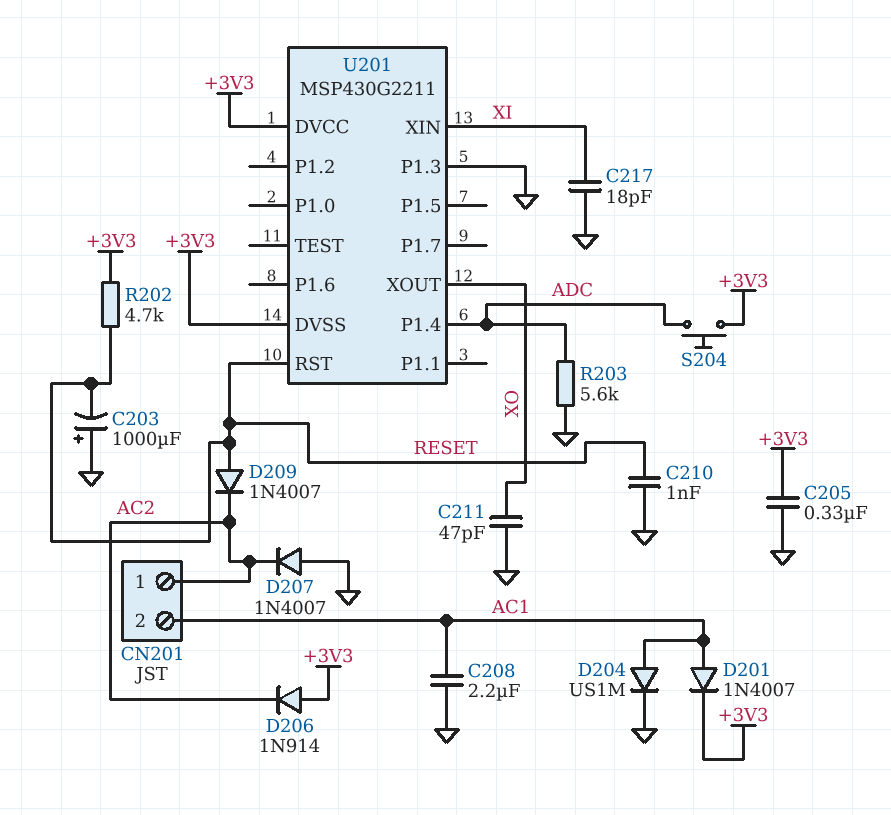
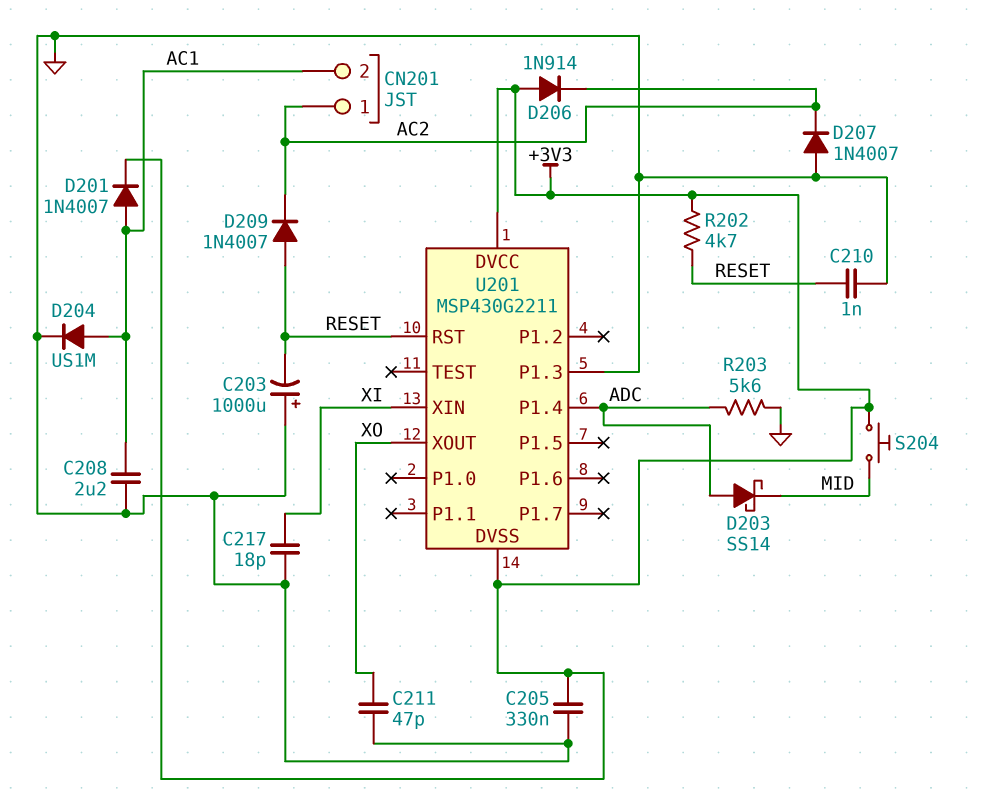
D203: none -> schottky SS14 (A ADC, K MID)
S204: button (+3V3, ADC) -> button (+3V3, MID)

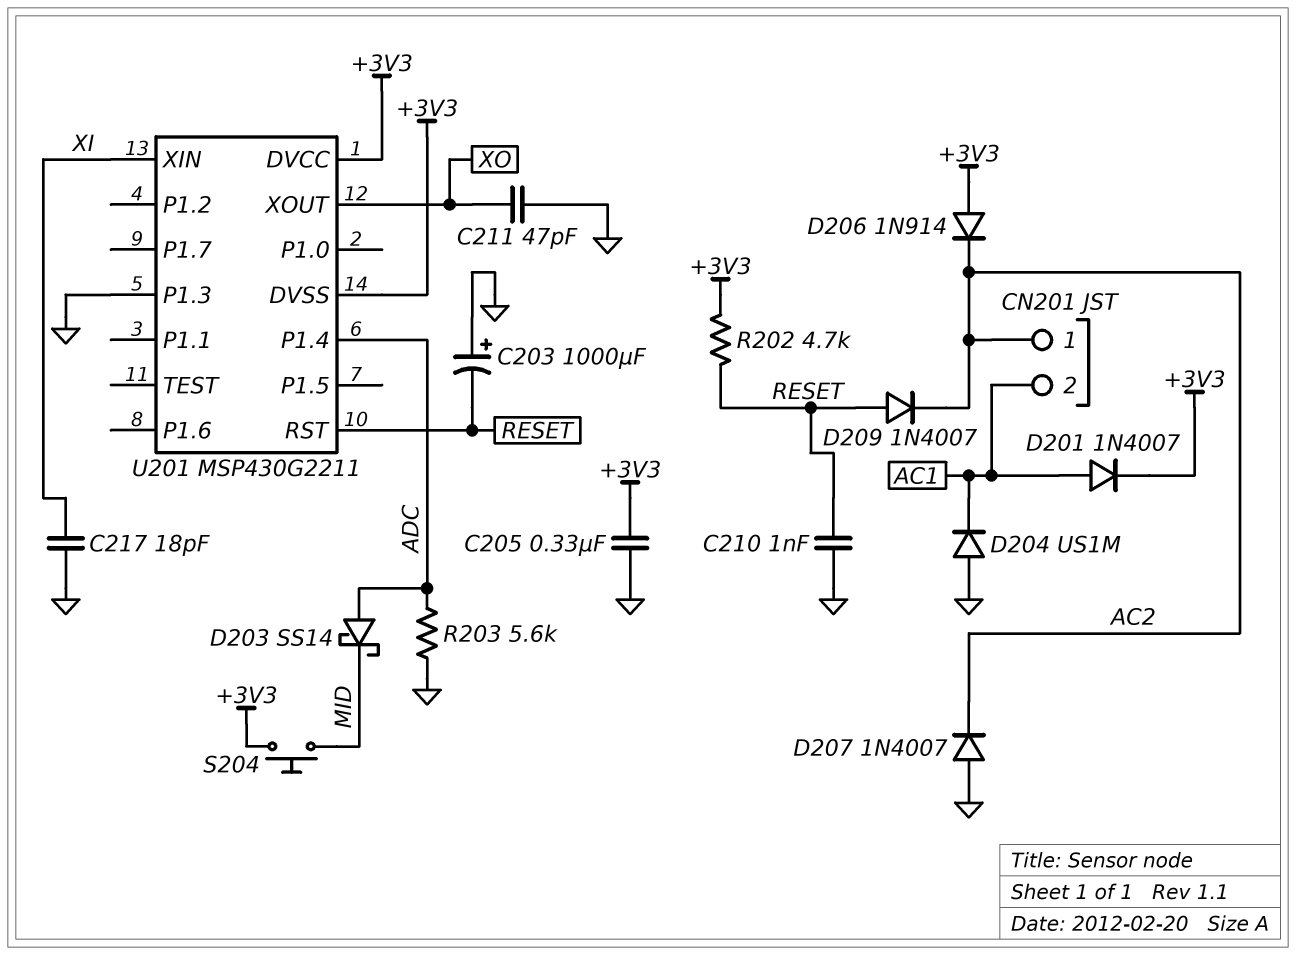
C208: 2.2uF (AC1, GND) -> none
D204: diode US1M (A AC1, K GND) -> diode US1M (A GND, K AC1)

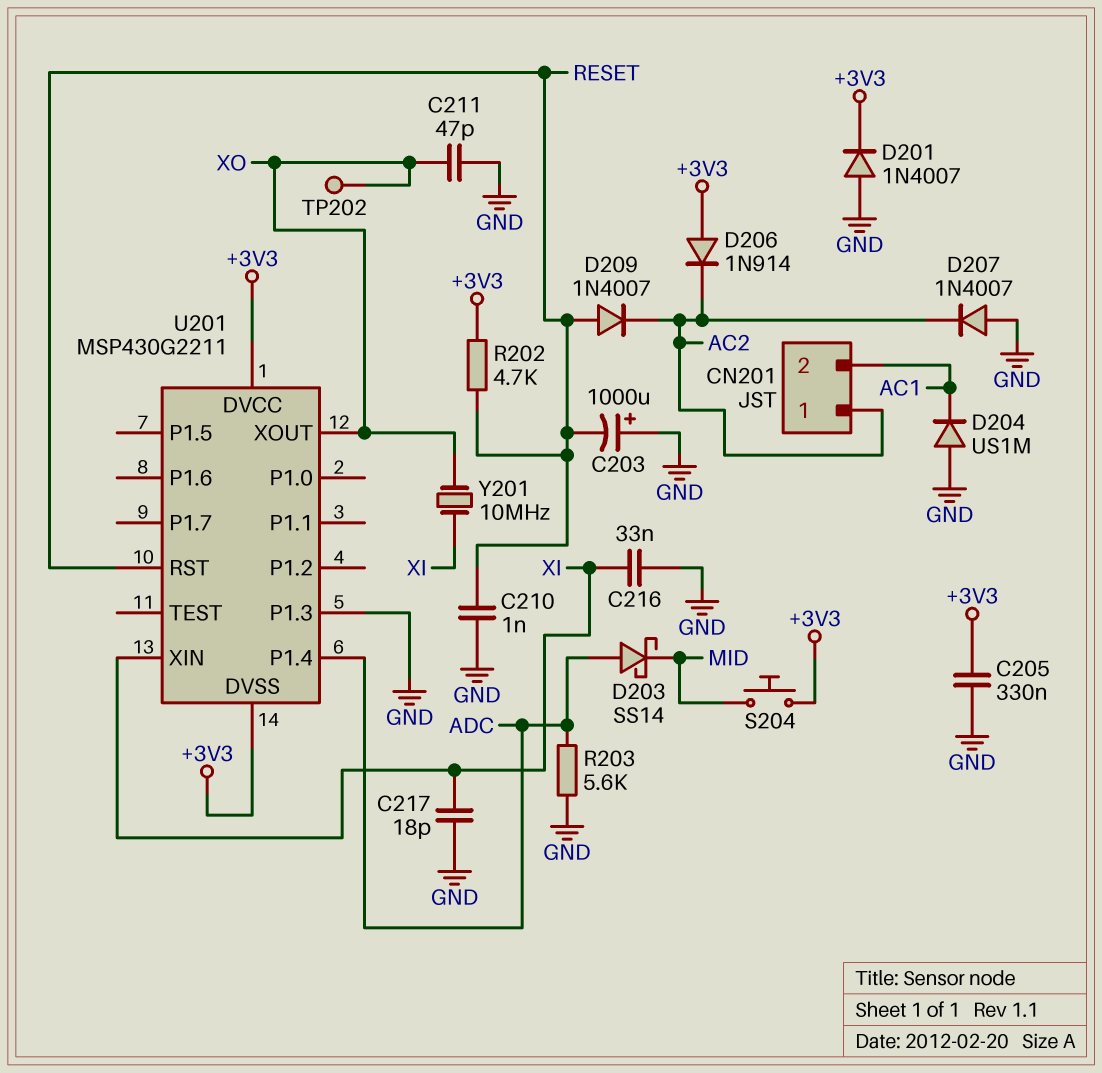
C216: none -> 33nF (GND, XI)
D201: diode 1N4007 (A AC1, K +3V3) -> diode 1N4007 (A GND, K +3V3)
TP202: none -> test point (XO)
Y201: none -> 10MHz (XI, XO)

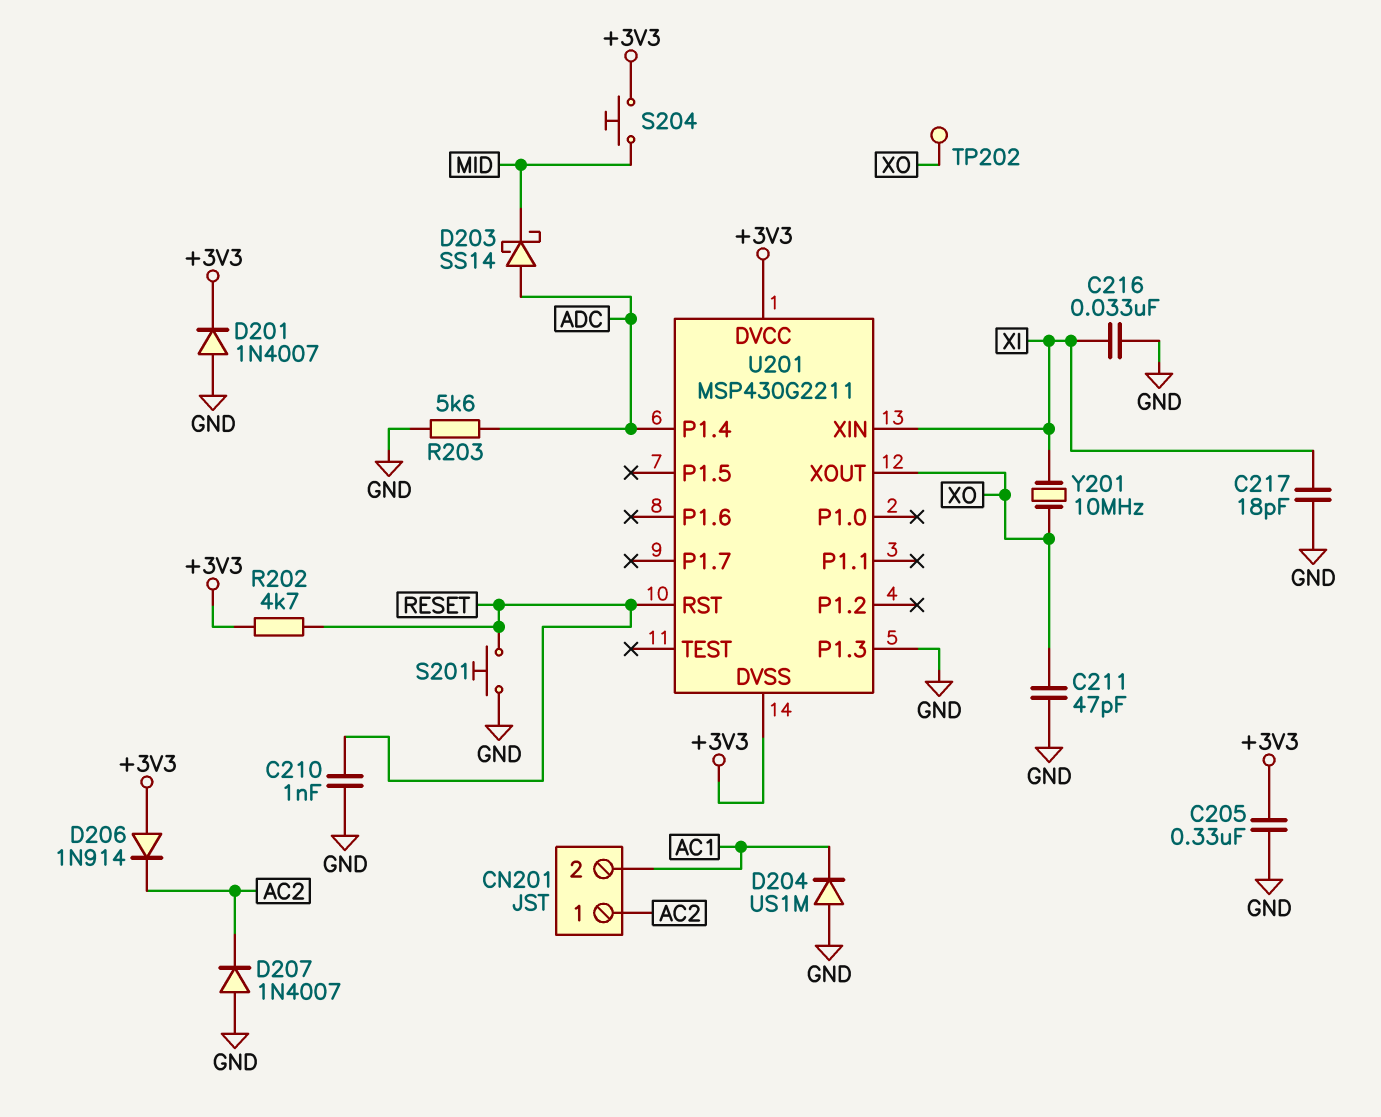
C203: 1000uF (plus GND, minus RESET) -> none
D209: diode 1N4007 (A RESET, K AC2) -> none
S201: none -> button (GND, RESET)

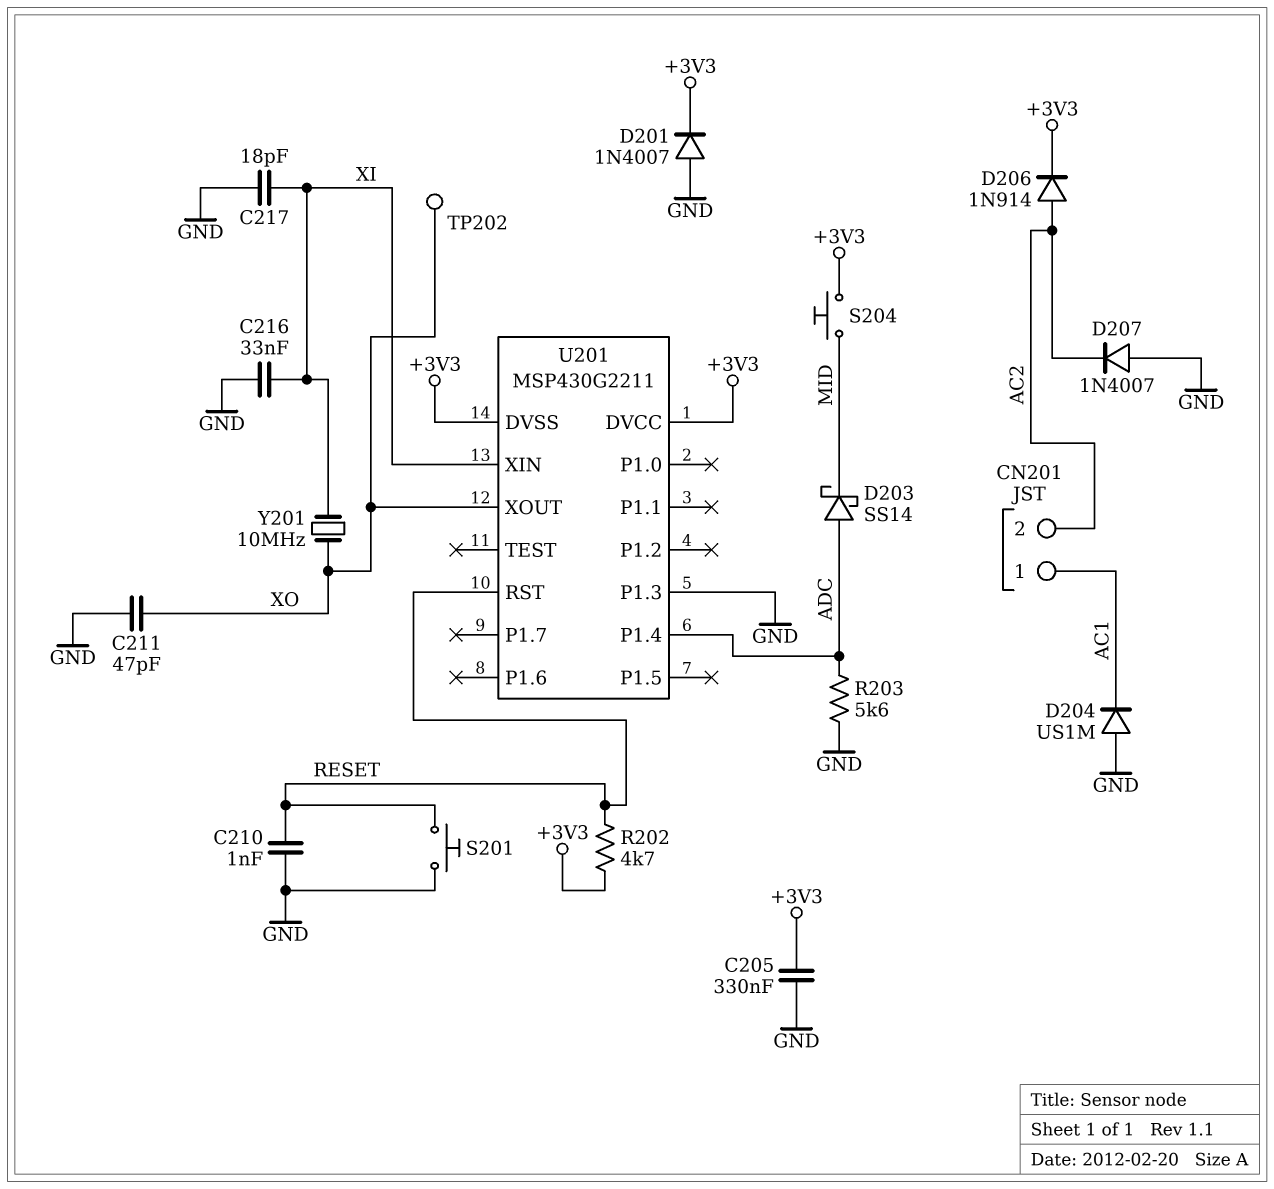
CN201 pin 1: AC2 -> AC1
CN201 pin 2: AC1 -> AC2
D206: diode 1N914 (A +3V3, K AC2) -> diode 1N914 (A AC2, K +3V3)

